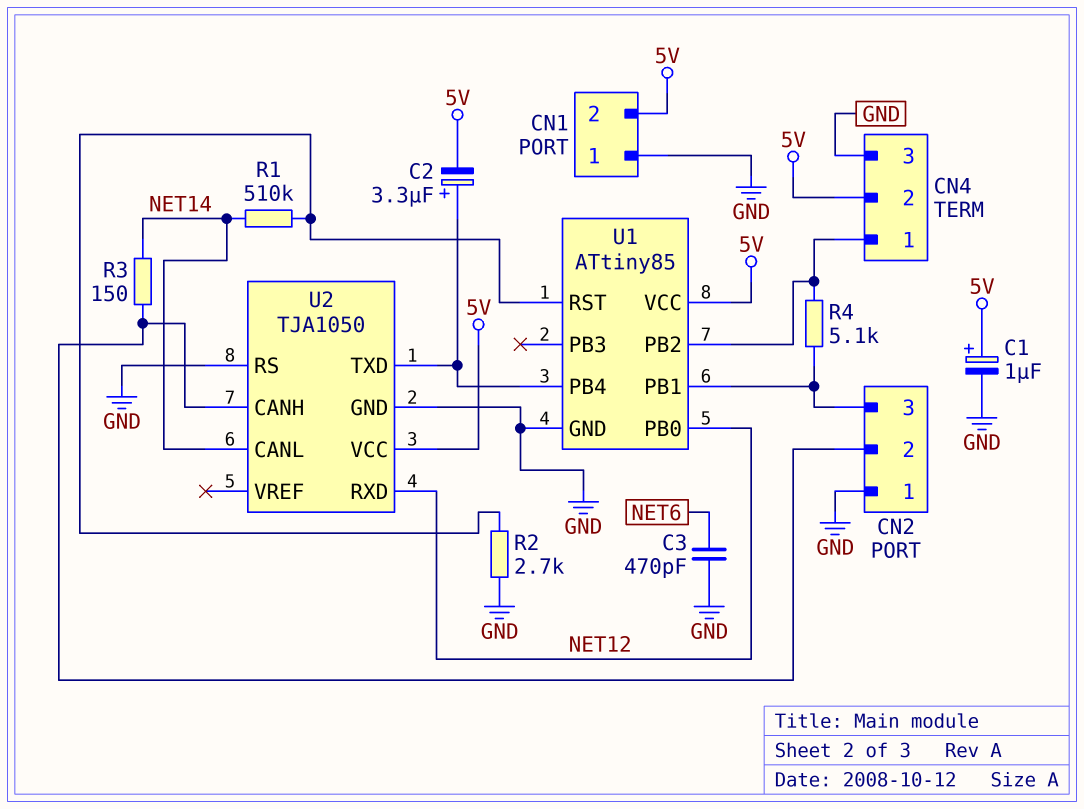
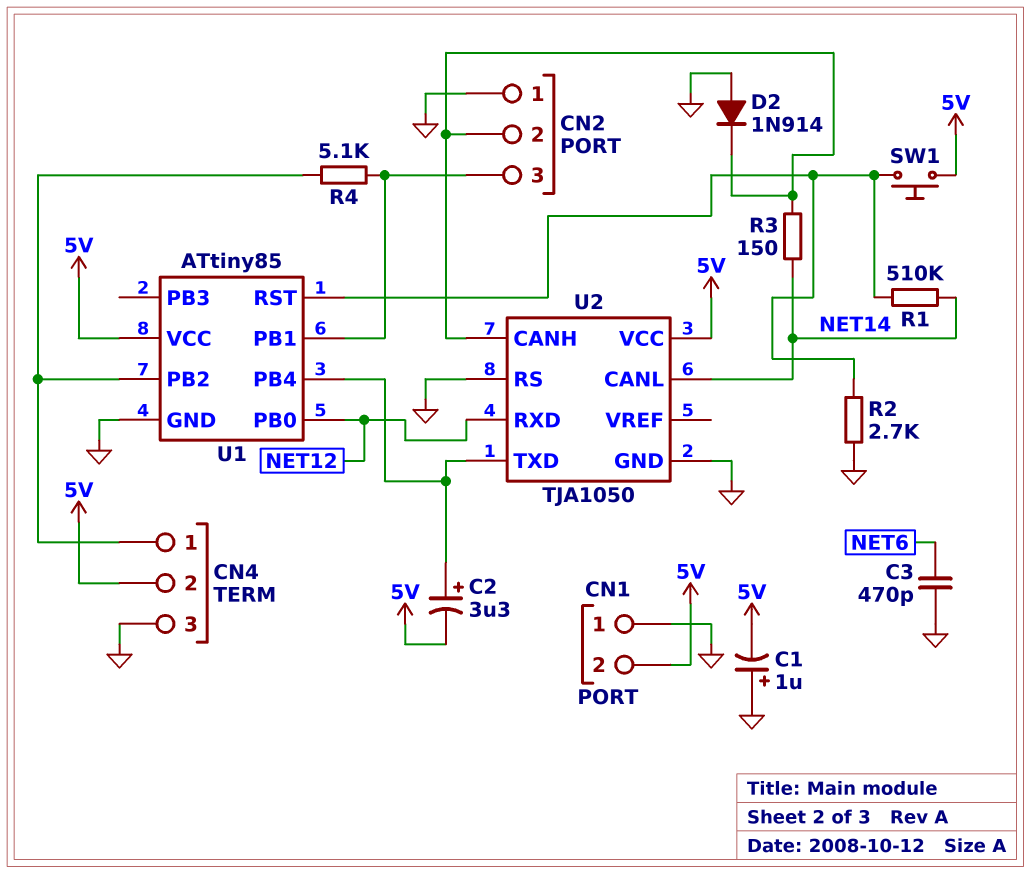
C1: 1uF (plus 5V, minus GND) -> 1uF (plus GND, minus 5V)
D2: none -> diode 1N914 (A GND, K CN2/2)
SW1: none -> button (5V, U1/RST)

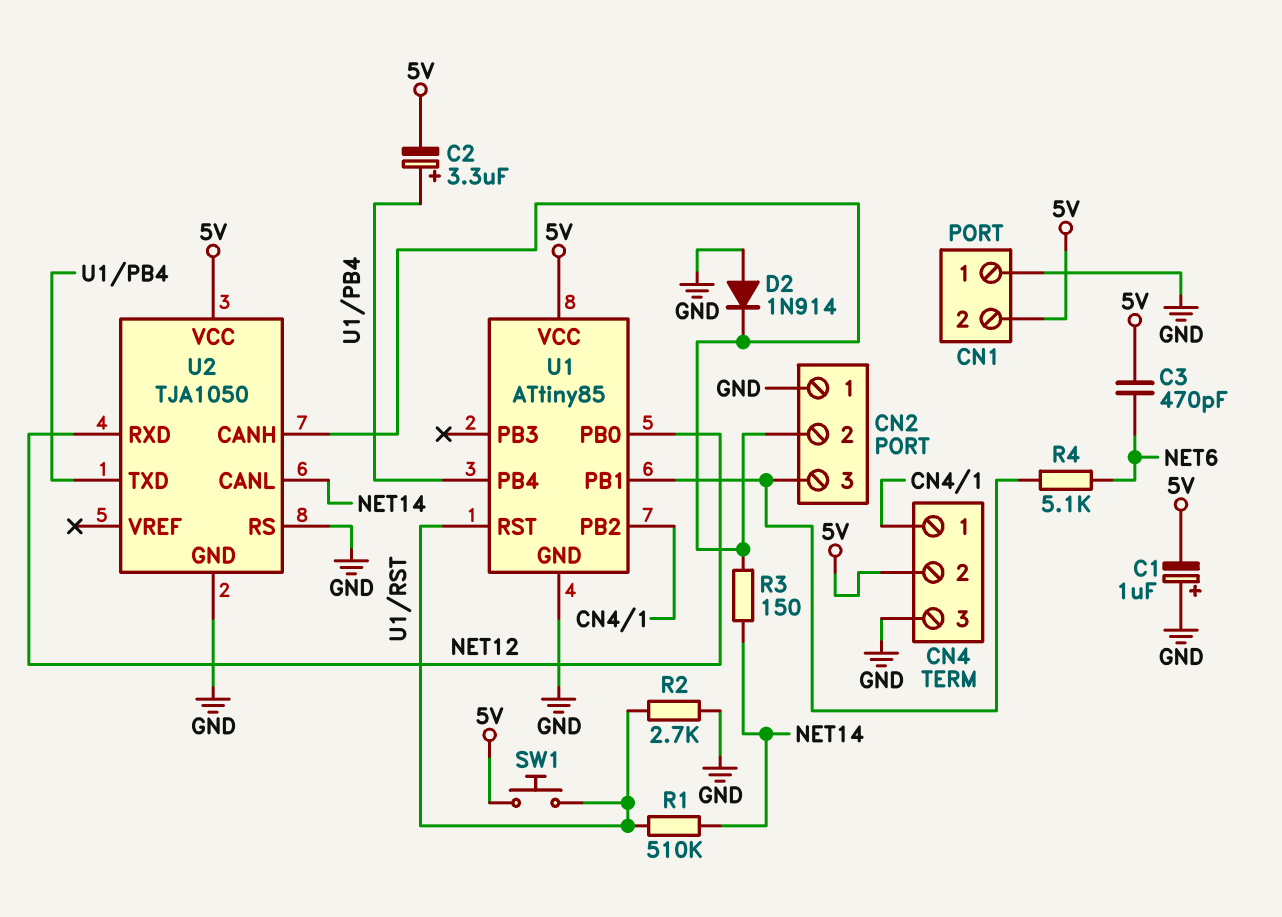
C3: 470pF (GND, NET6) -> 470pF (5V, NET6)
R4: 5.1k (CN2/3, CN4/1) -> 5.1k (CN2/3, NET6)

